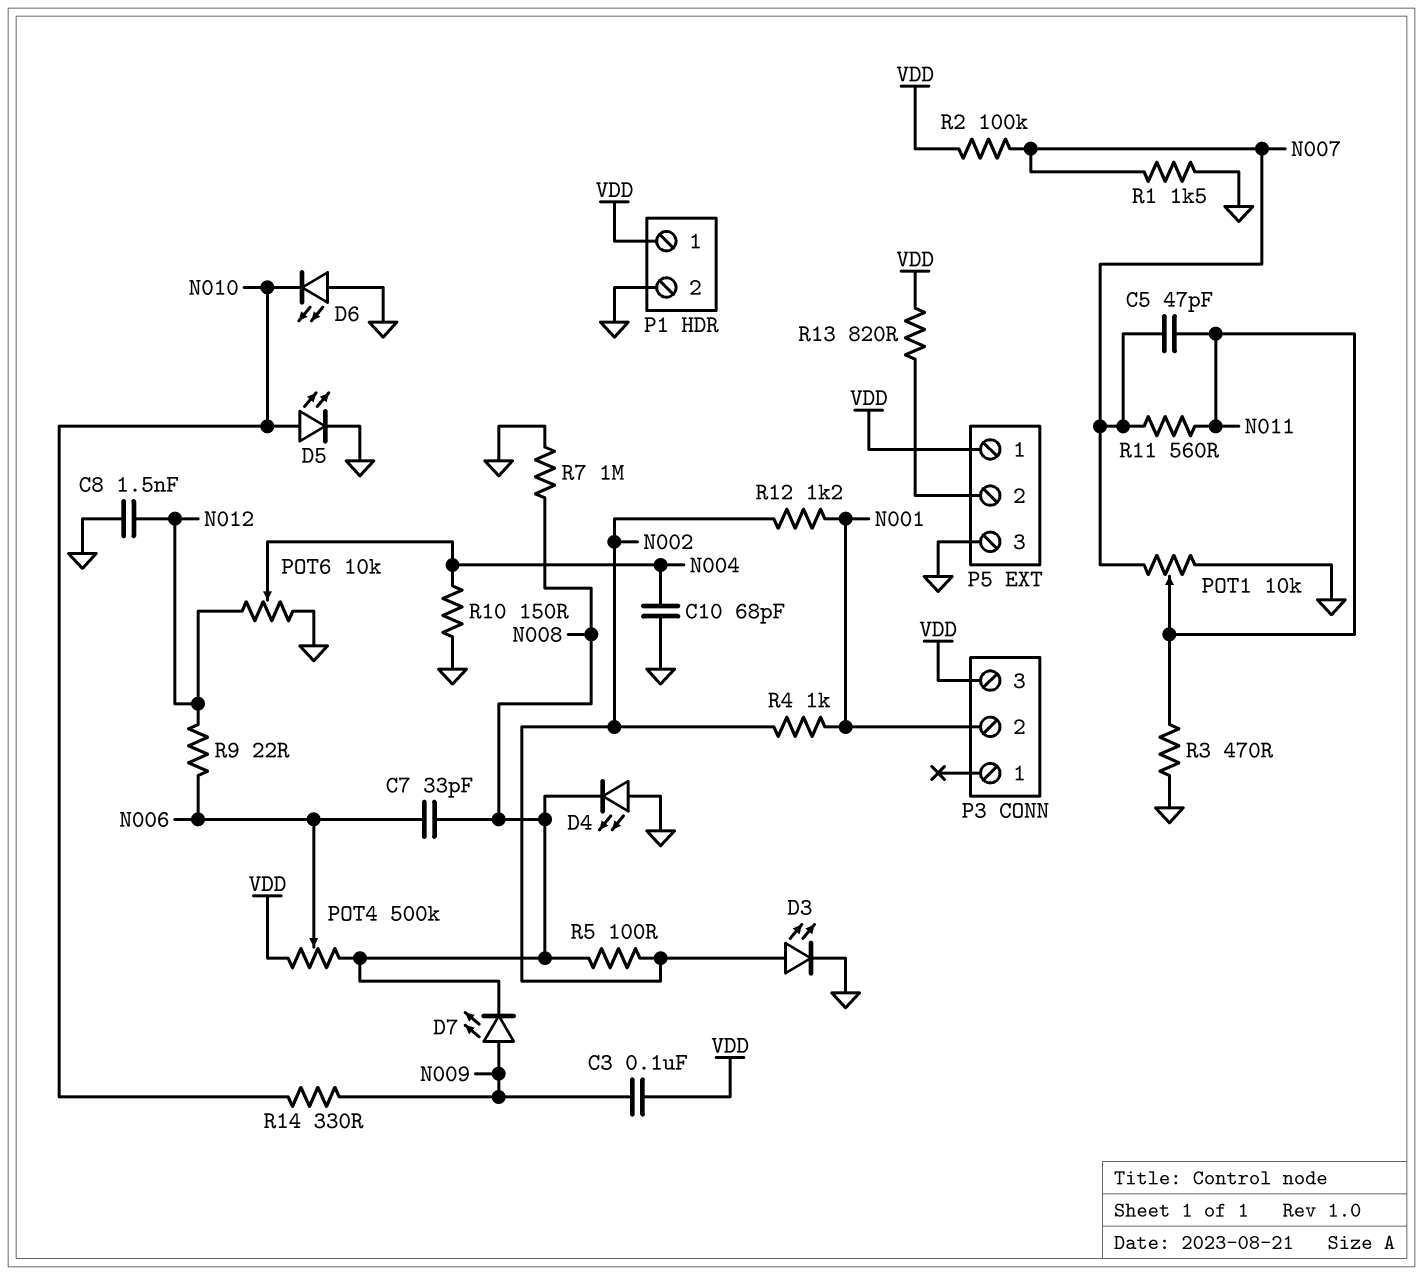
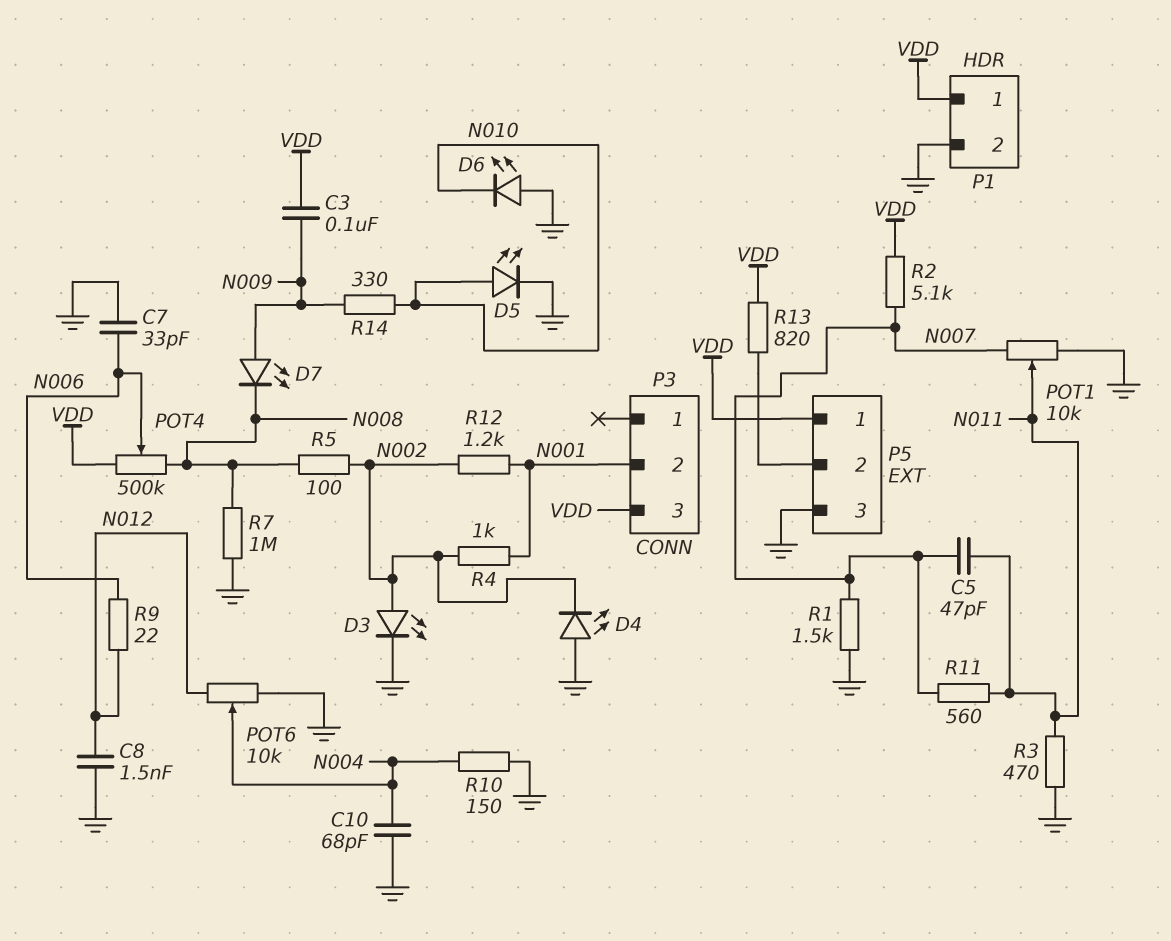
C7: 33pF (N006, N008) -> 33pF (GND, N006)
D4: LED (A GND, K N008) -> LED (A GND, K N002)
R2: 100k (N007, VDD) -> 5.1k (N007, VDD)

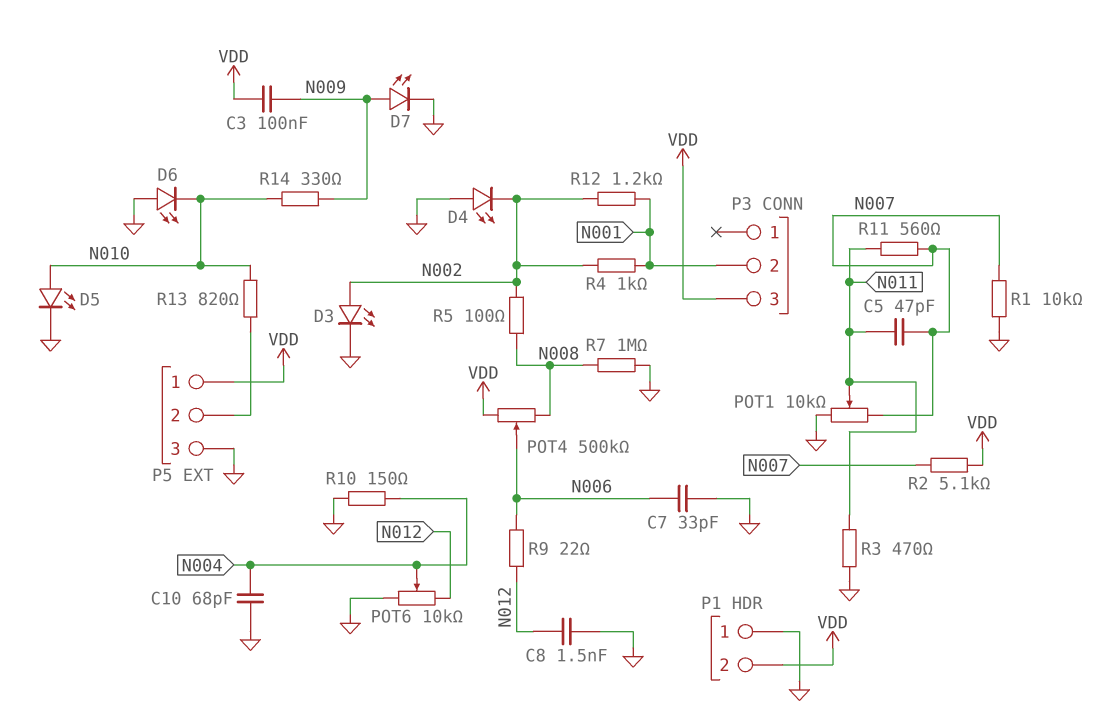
D7: LED (A N009, K N008) -> LED (A N009, K GND)
P1 pin 1: VDD -> GND
P1 pin 2: GND -> VDD
R1: 1.5k (GND, N007) -> 10k (GND, N007)
R13: 820 (P5/2, VDD) -> 820 (N010, P5/2)

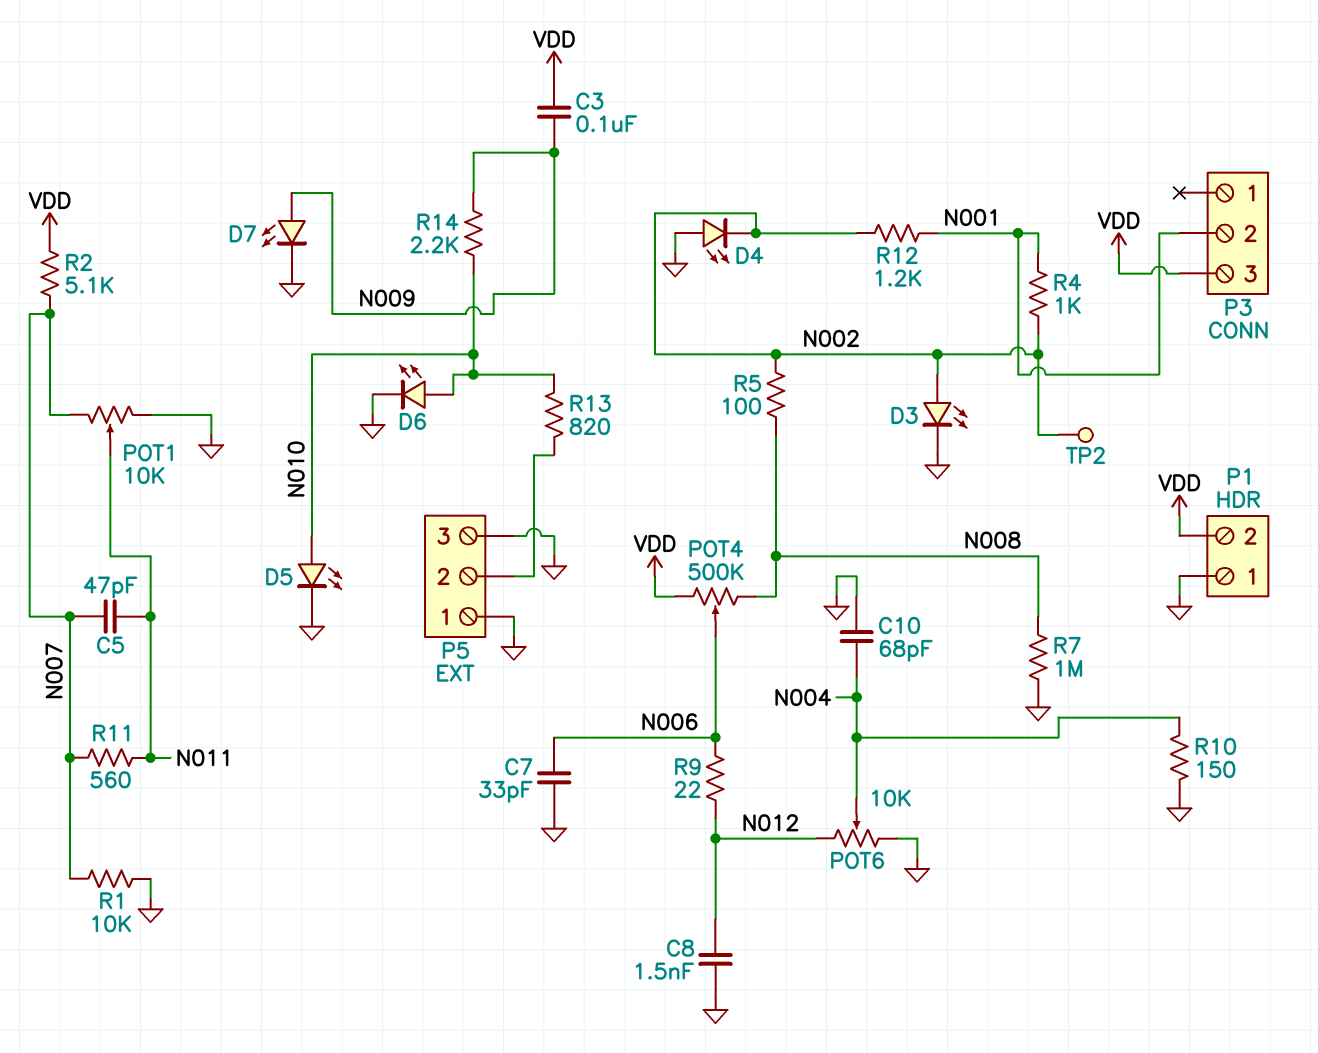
D6: LED (A GND, K N010) -> LED (A N010, K GND)
P5 pin 1: VDD -> GND
R3: 470 (GND, N011) -> none
R14: 330 (N009, N010) -> 2.2k (N009, N010)
TP2: none -> test point (N002)

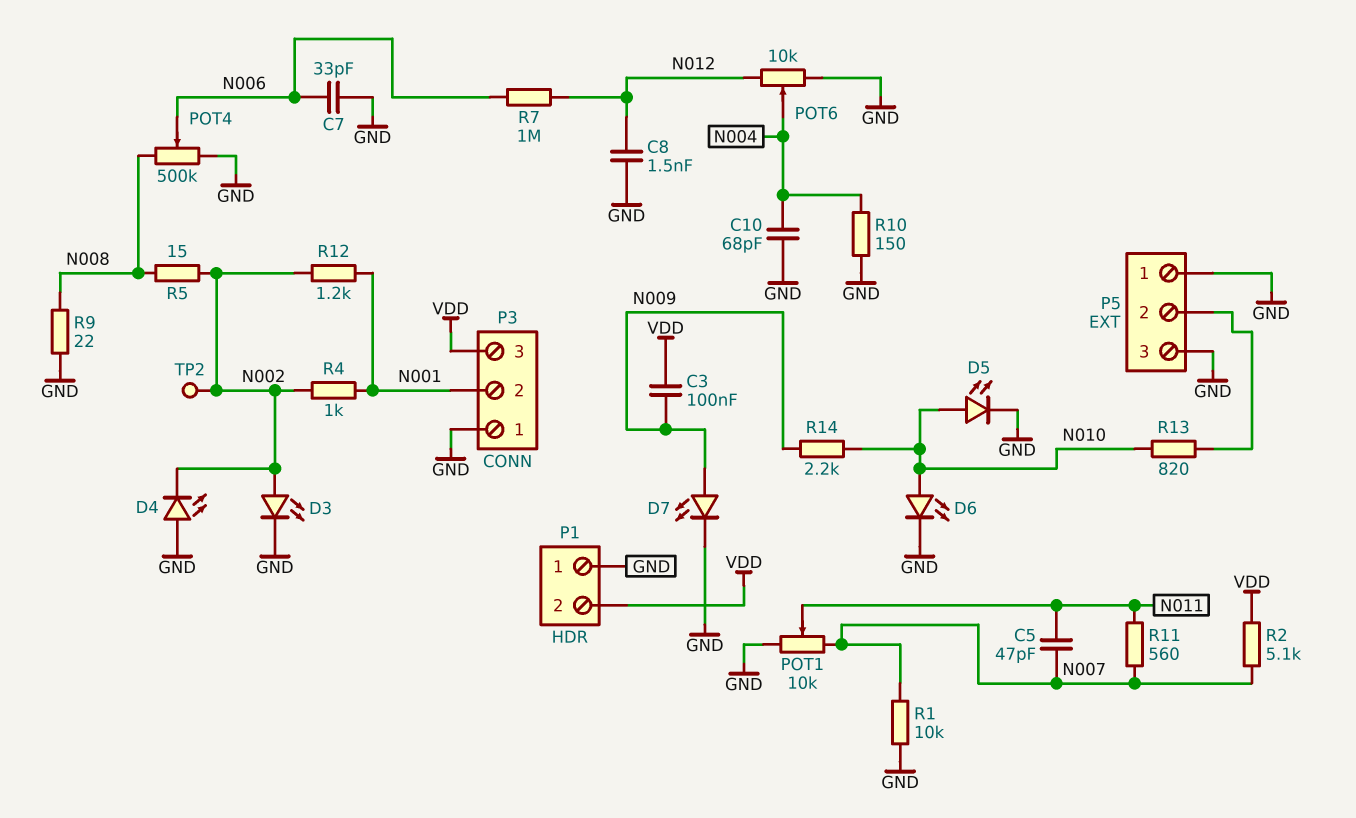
P3 pin 1: none -> GND
POT4: 500k (N008, VDD, wiper N006) -> 500k (GND, N008, wiper N006)
R5: 100 (N002, N008) -> 15 (N002, N008)
R7: 1M (GND, N008) -> 1M (N006, N012)
R9: 22 (N006, N012) -> 22 (GND, N008)

